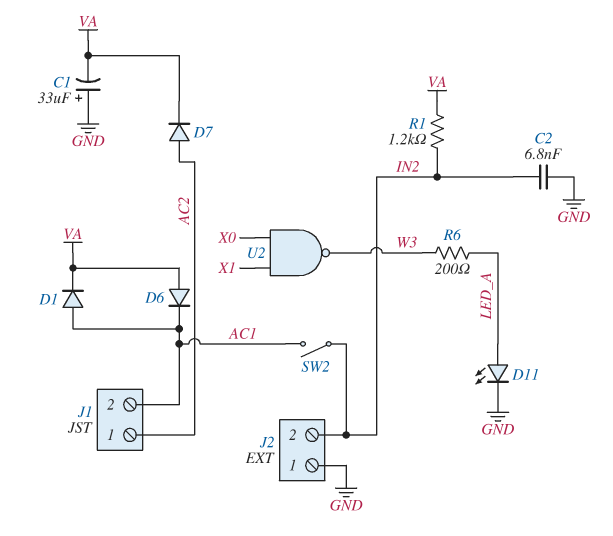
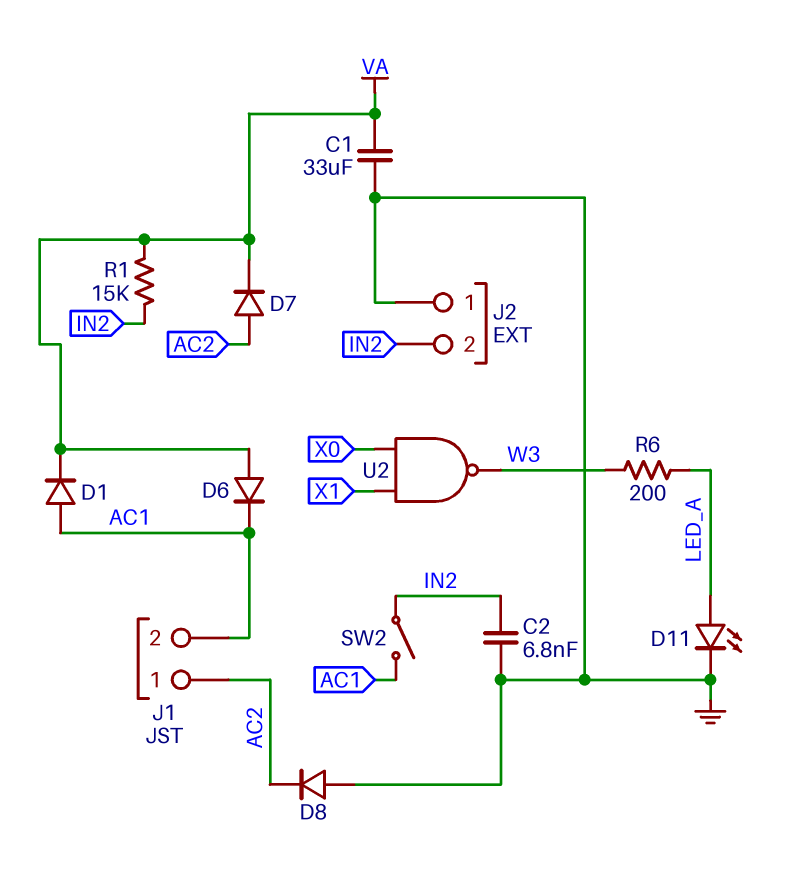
C1: 33uF (plus GND, minus VA) -> 33uF (GND, VA)
D8: none -> diode (A GND, K AC2)
R1: 1.2k (IN2, VA) -> 15k (IN2, VA)

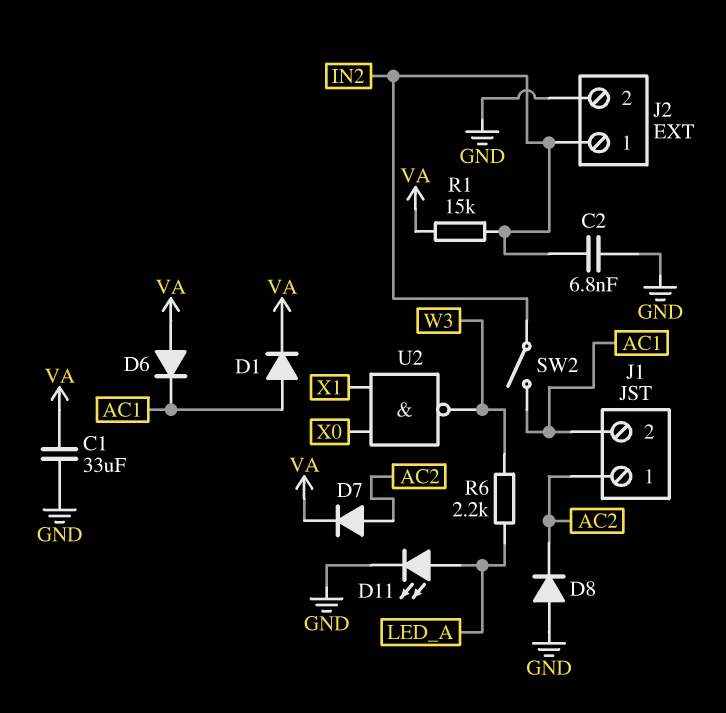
J2 pin 1: GND -> IN2
J2 pin 2: IN2 -> GND
R6: 200 (LED_A, W3) -> 2.2k (LED_A, W3)

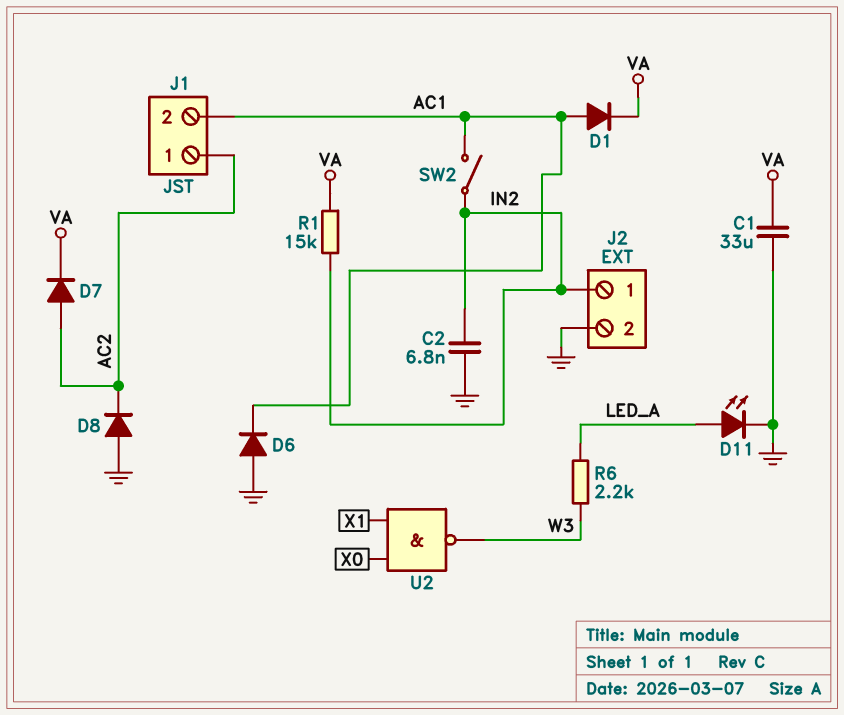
D6: diode (A VA, K AC1) -> diode (A GND, K AC1)

